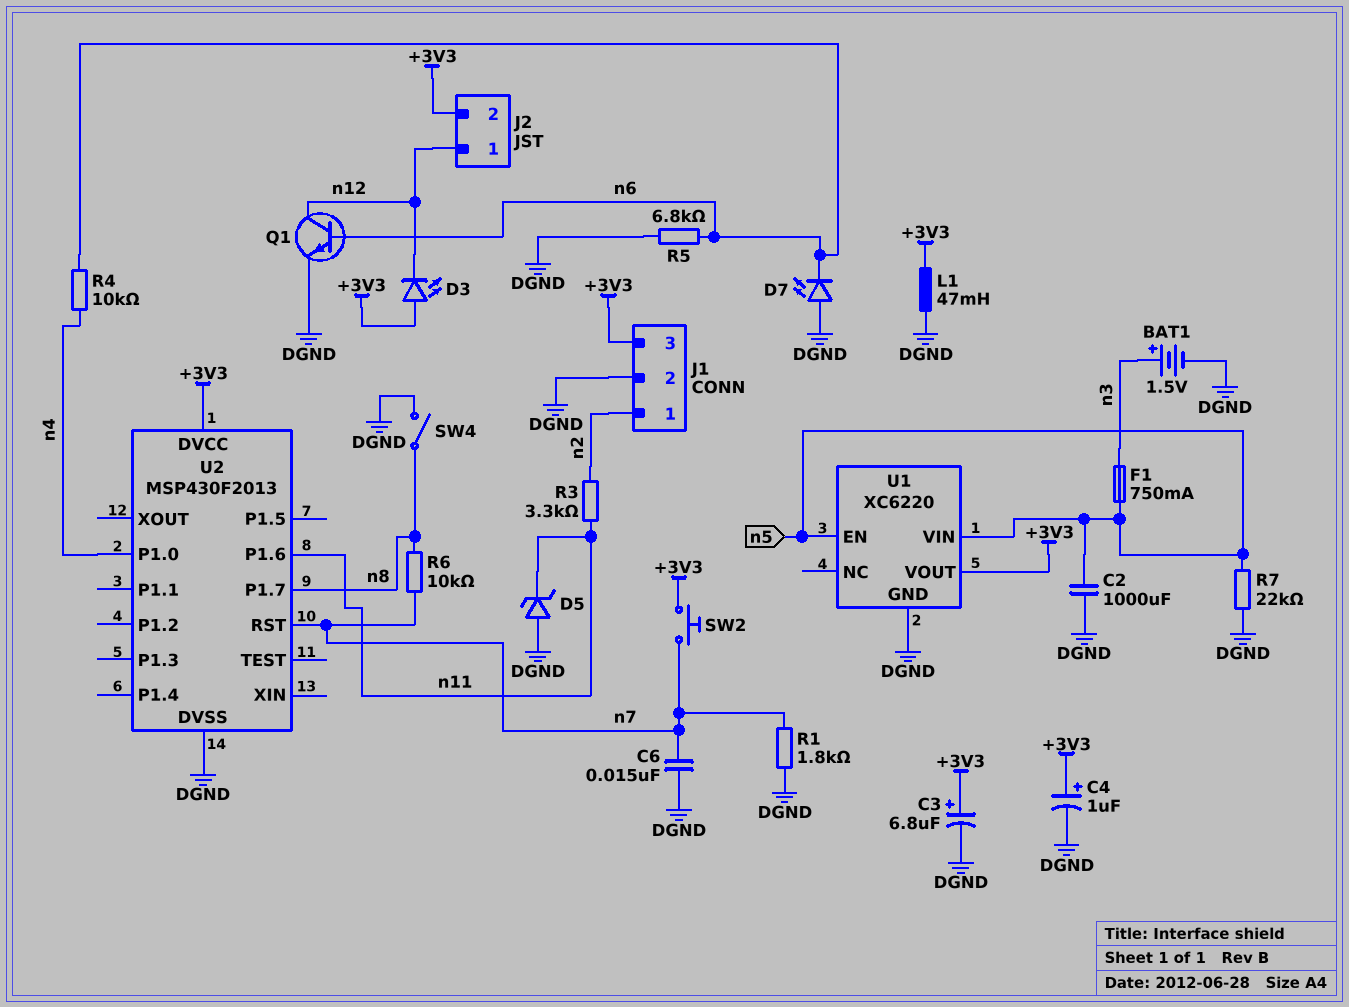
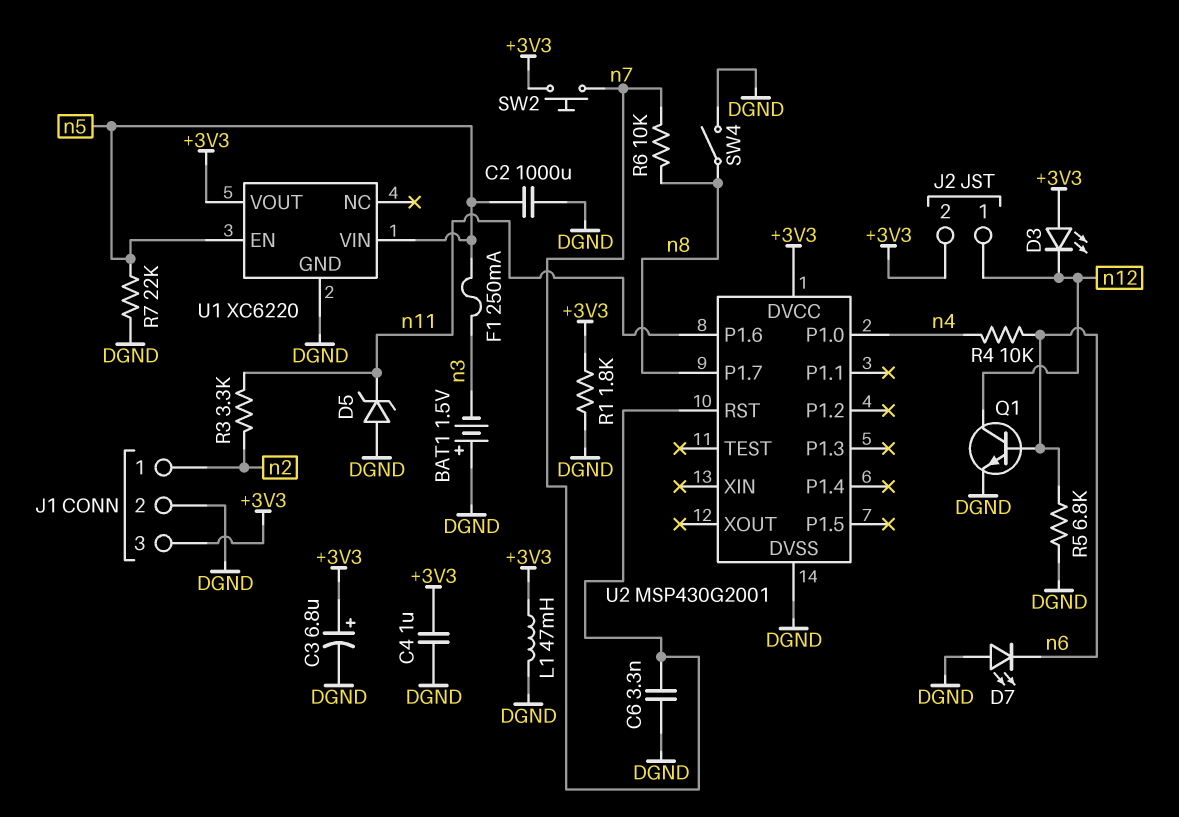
BAT1: 1.5V (plus n3, minus DGND) -> 1.5V (plus DGND, minus n3)
C4: 1uF (plus +3V3, minus DGND) -> 1uF (+3V3, DGND)
C6: 15nF (DGND, n7) -> 3.3nF (DGND, n7)
F1: 750mA (n3, n5) -> 250mA (n3, n5)
R1: 1.8k (DGND, n7) -> 1.8k (+3V3, DGND)
U2: MSP430F2013 -> MSP430G2001

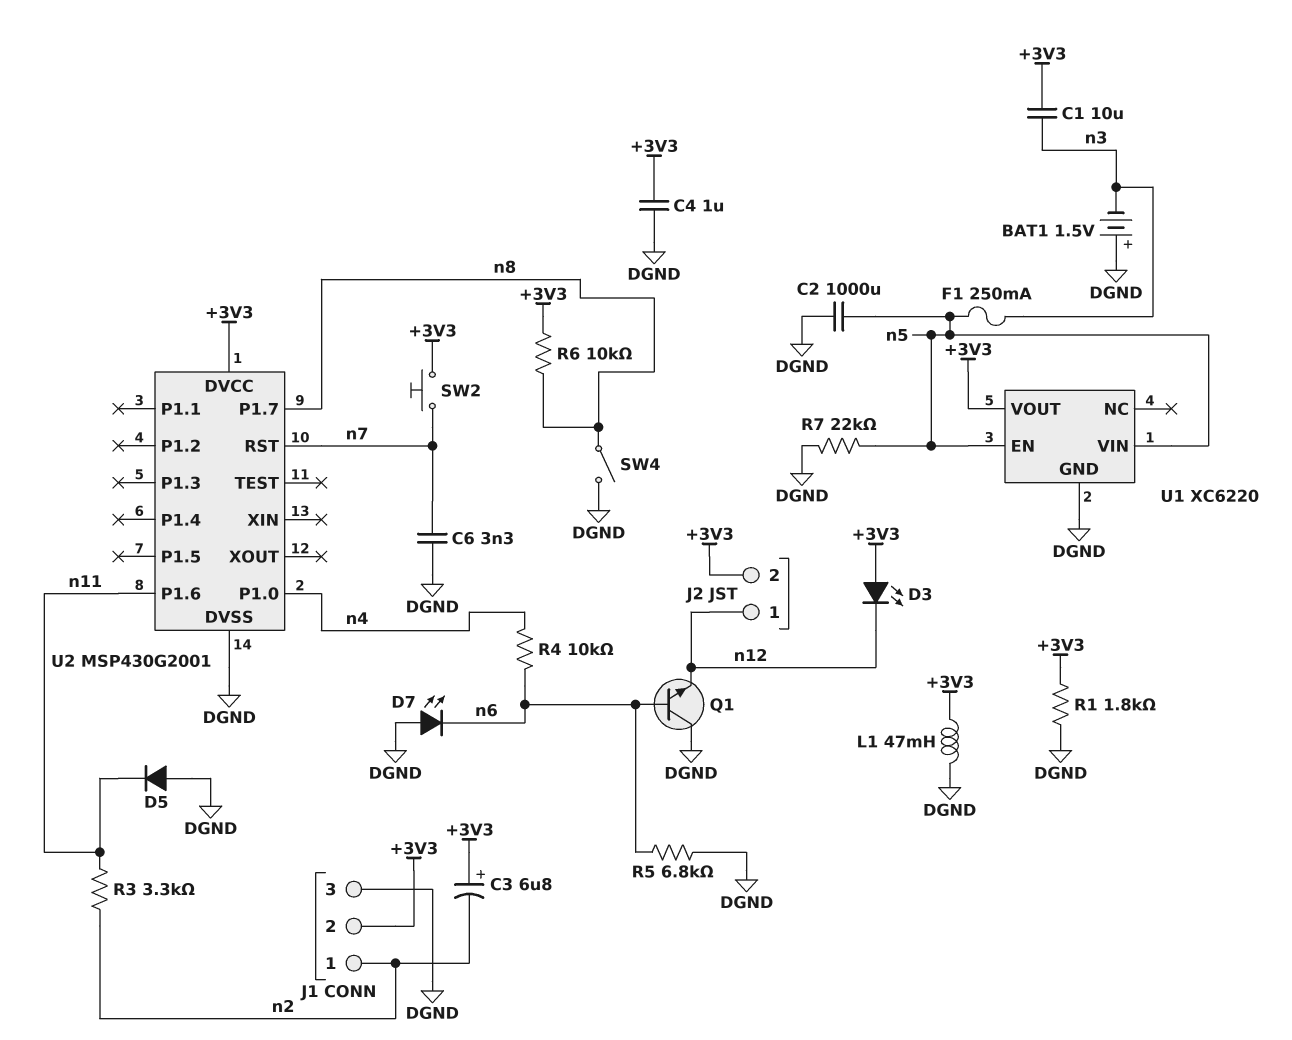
C1: none -> 10uF (+3V3, n3)
C3: 6.8uF (plus +3V3, minus DGND) -> 6.8uF (plus +3V3, minus n2)
D5: zener (A DGND, K n11) -> diode (A DGND, K n11)
J1 pin 2: DGND -> +3V3
J1 pin 3: +3V3 -> DGND
Q1: NPN (B n6, C n12, E DGND) -> NPN (B n6, C DGND, E n12)
R6: 10k (n7, n8) -> 10k (+3V3, n8)

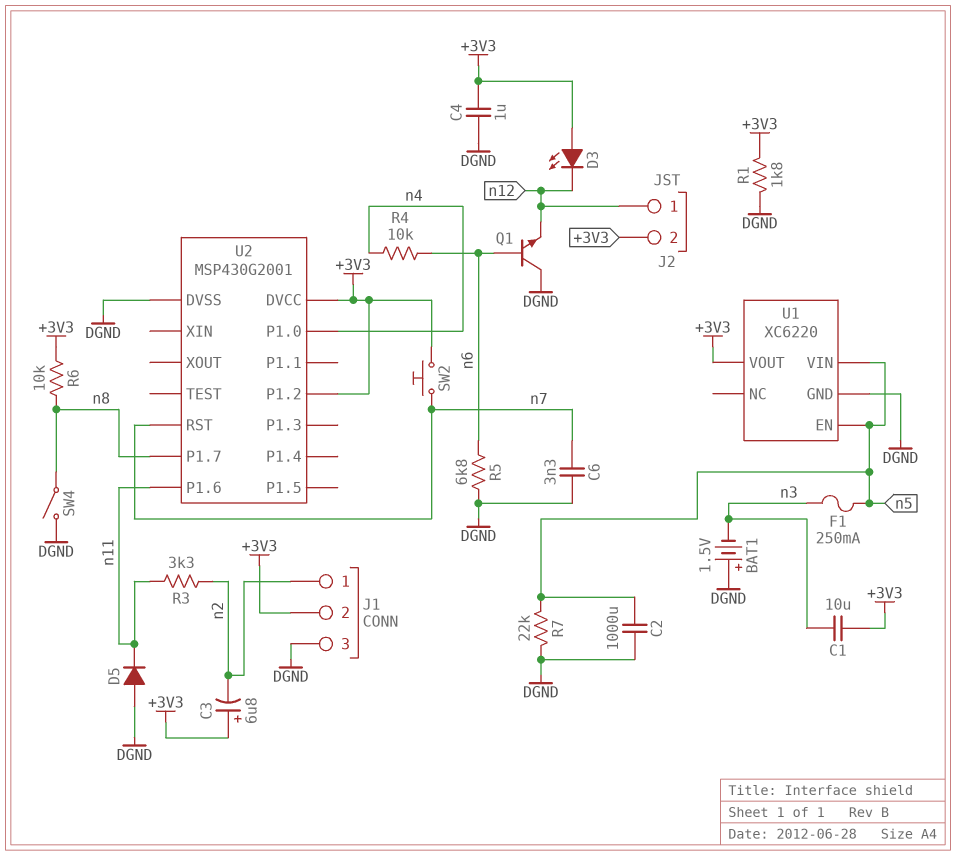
D7: LED (A DGND, K n6) -> none
L1: 47mH (+3V3, DGND) -> none
U2 pin P1.2: none -> +3V3

